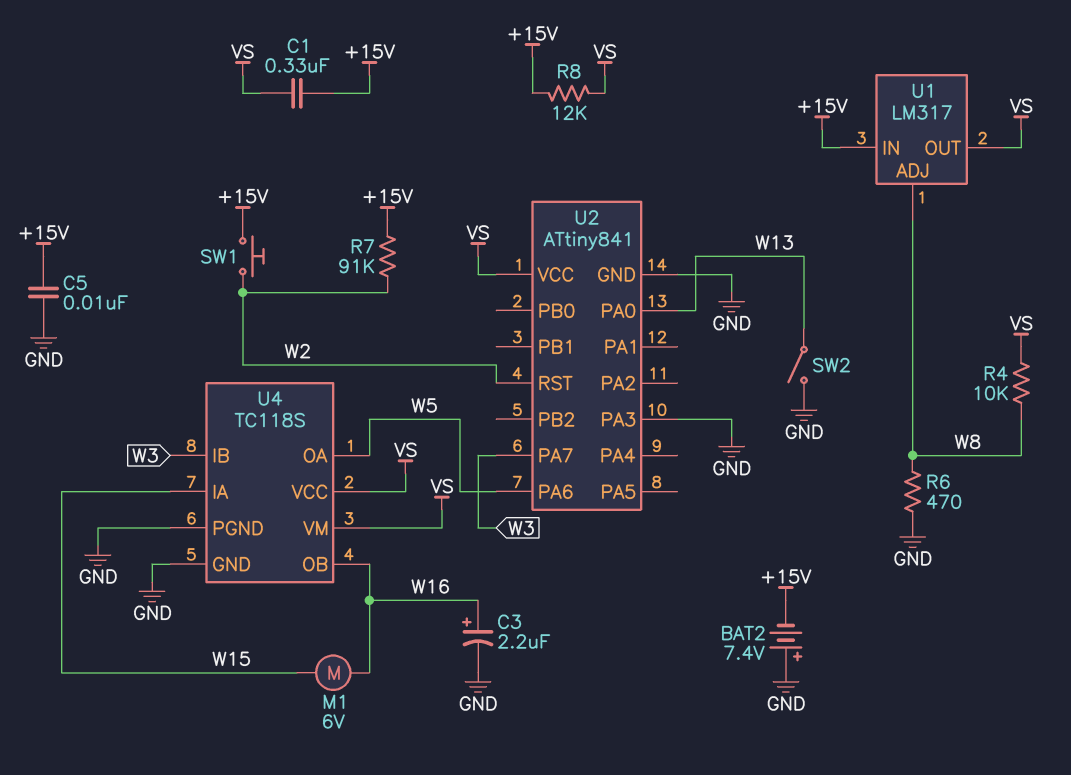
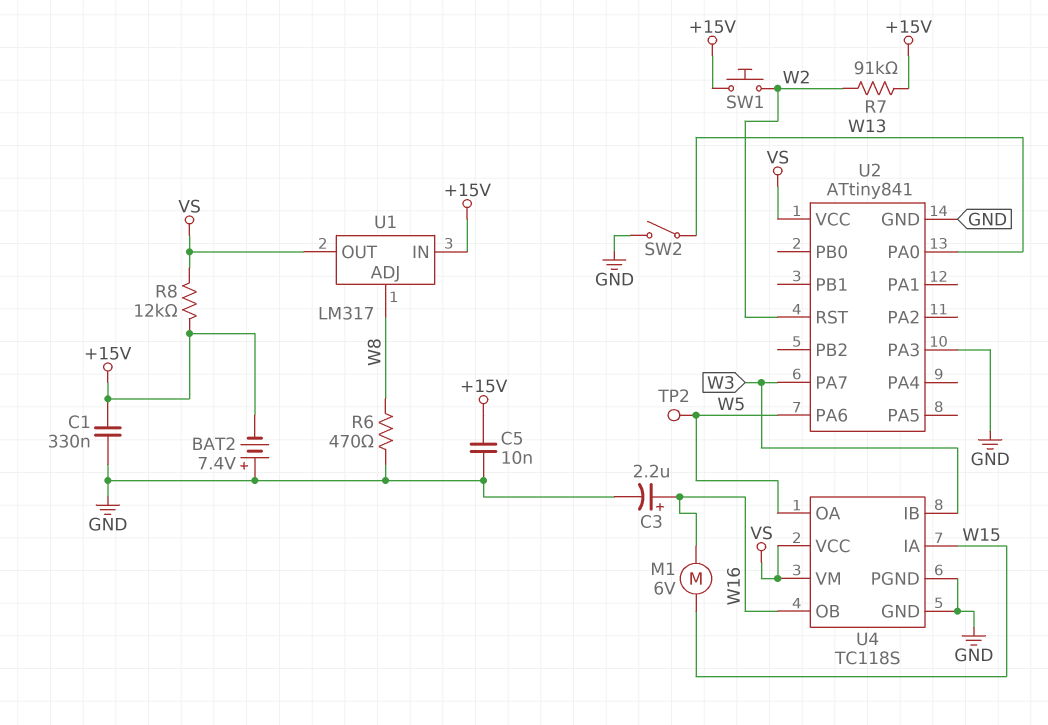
C1: 330nF (+15V, VS) -> 330nF (+15V, GND)
R4: 10k (VS, W8) -> none
TP2: none -> test point (W5)

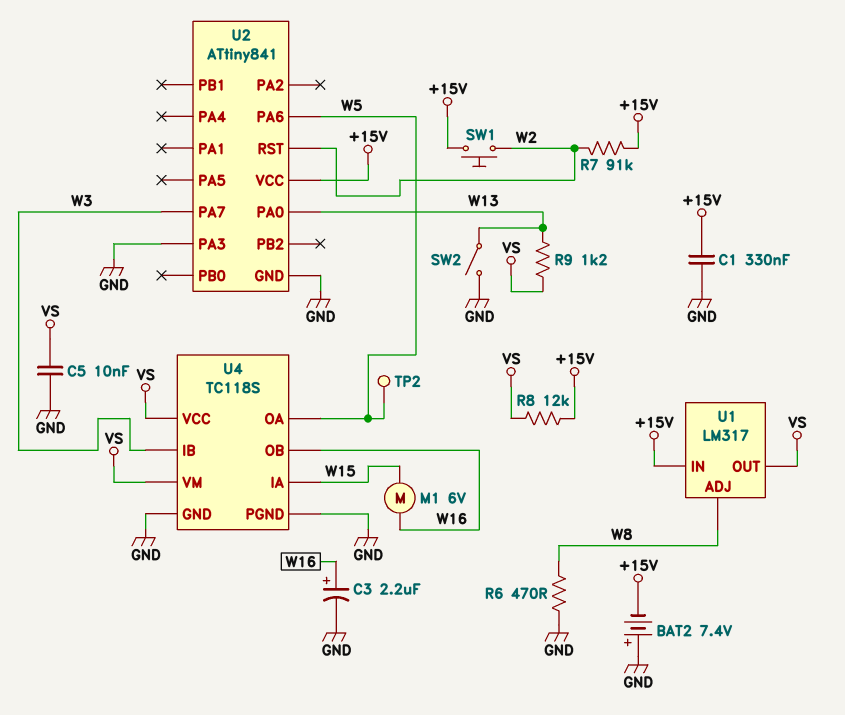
C5: 10nF (+15V, GND) -> 10nF (GND, VS)
R9: none -> 1.2k (VS, W13)
U2 pin VCC: VS -> +15V

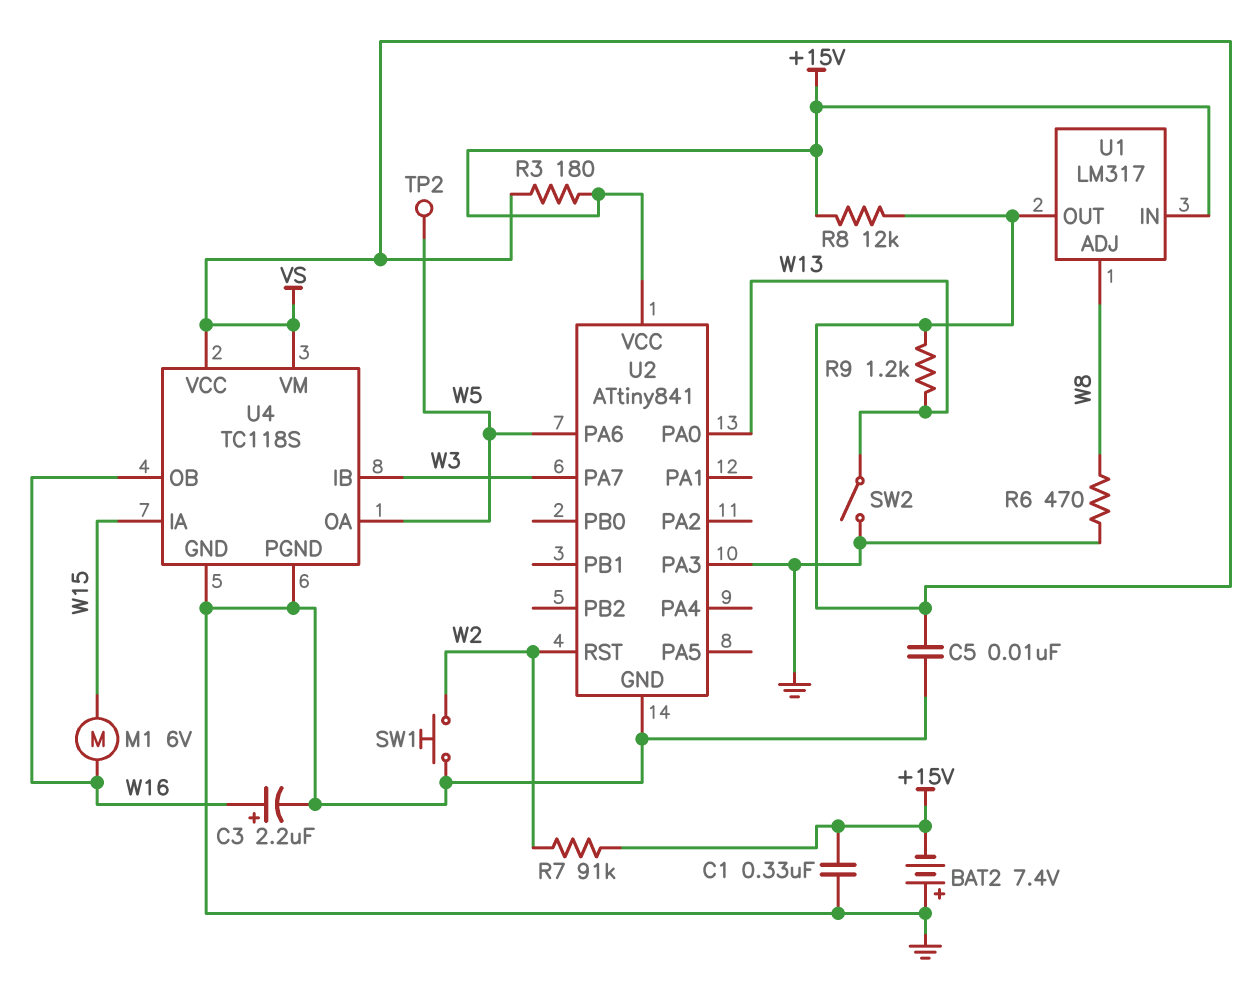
R3: none -> 180 (+15V, VS)
SW1: button (+15V, W2) -> button (GND, W2)

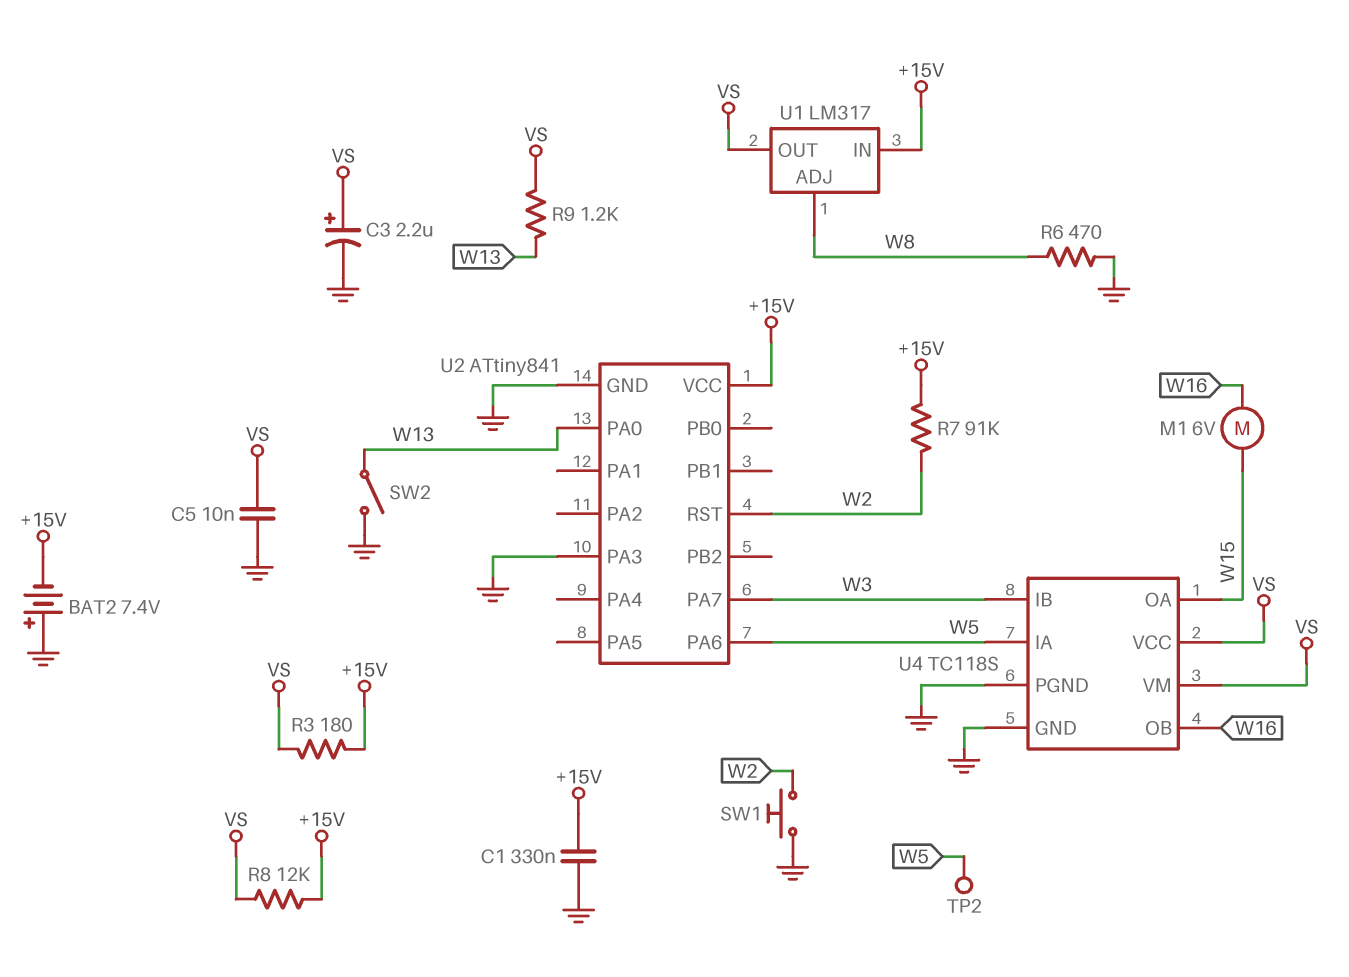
C3: 2.2uF (plus W16, minus GND) -> 2.2uF (plus VS, minus GND)
U4 pin IA: W15 -> W5
U4 pin OA: W5 -> W15

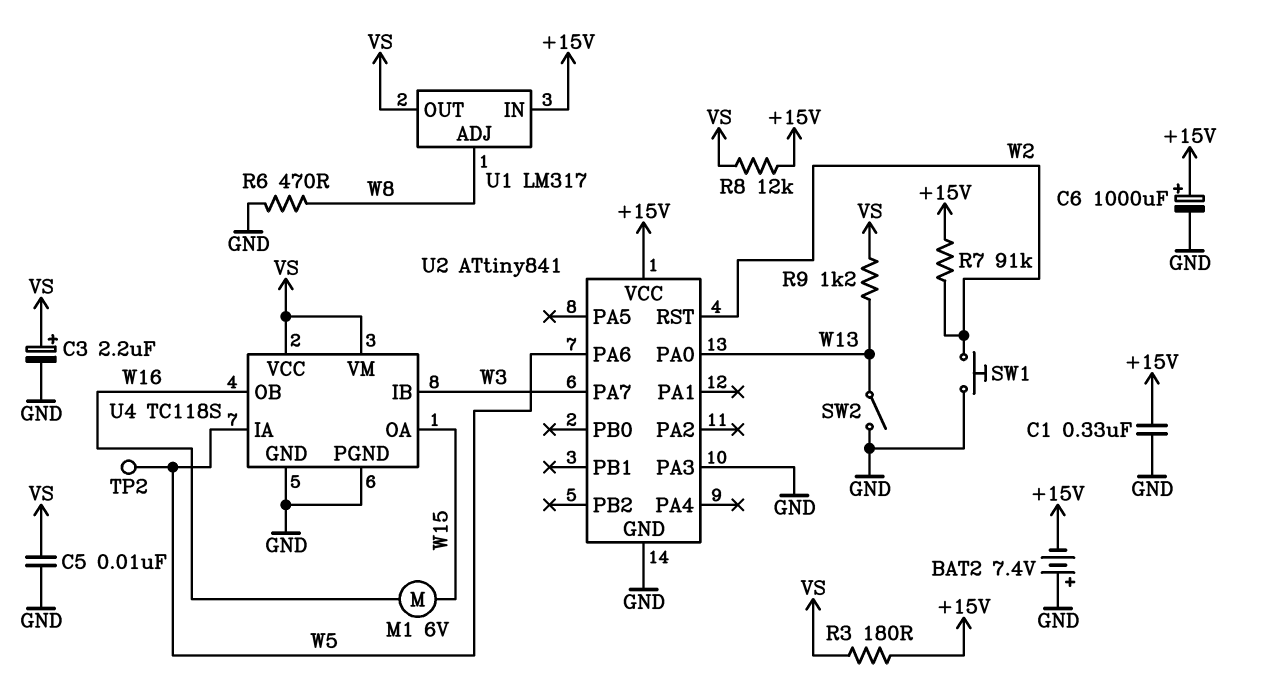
C6: none -> 1000uF (plus +15V, minus GND)

